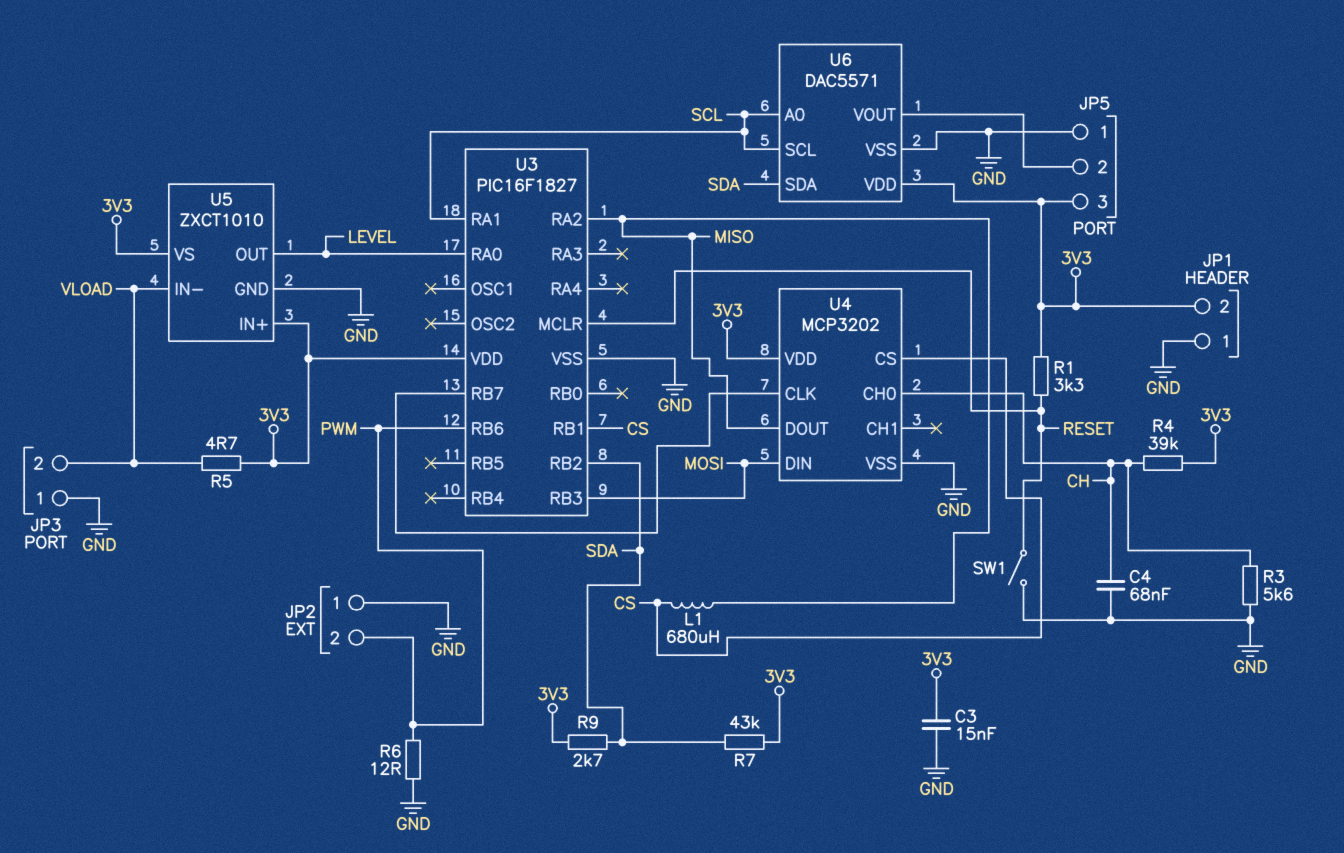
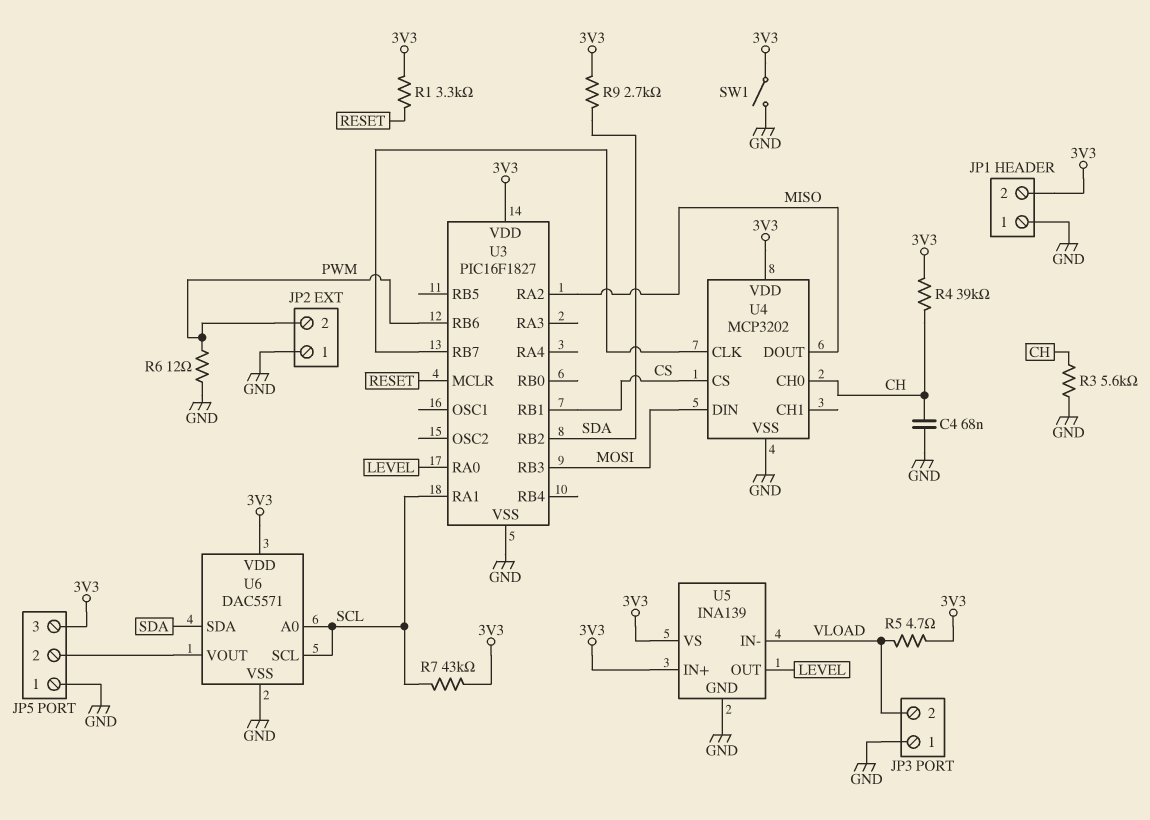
C3: 15nF (3V3, GND) -> none
L1: 680uH (CS, MISO) -> none
R7: 43k (3V3, SDA) -> 43k (3V3, SCL)
SW1: switch (GND, RESET) -> switch (3V3, GND)
U5: ZXCT1010 -> INA139

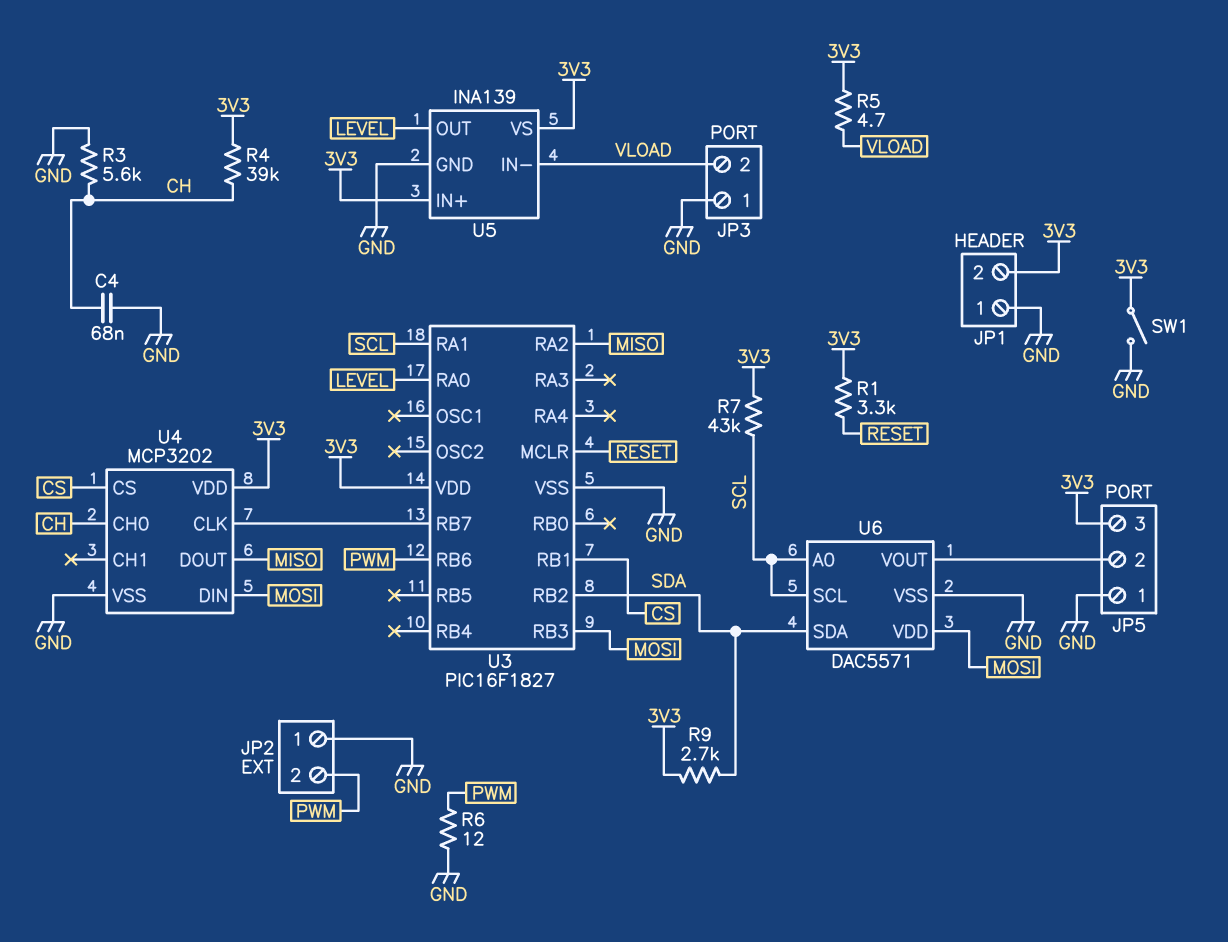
U6 pin VDD: 3V3 -> MOSI

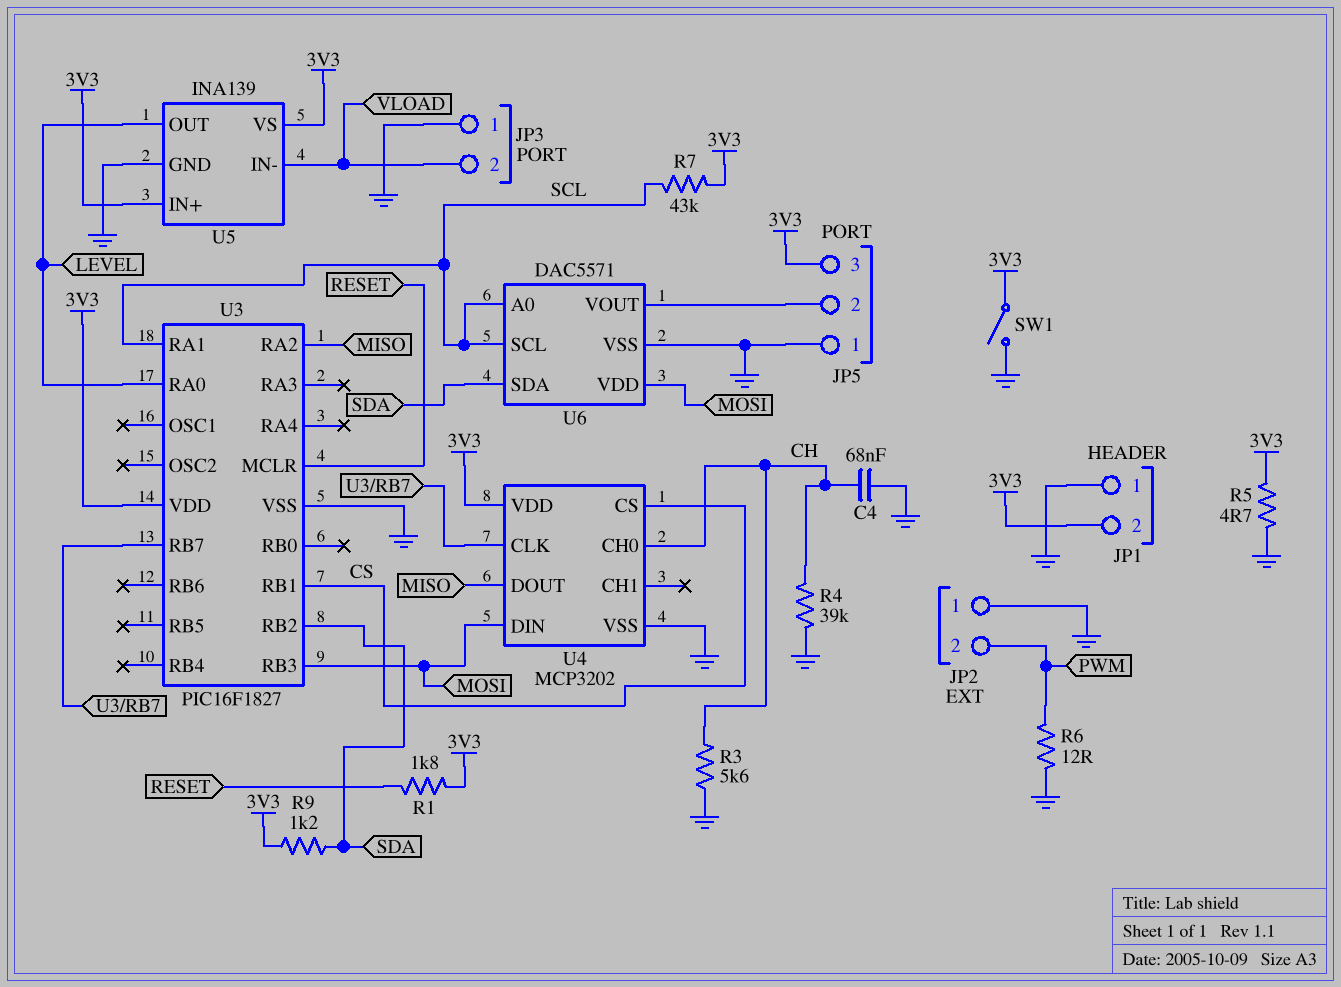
R1: 3.3k (3V3, RESET) -> 1.8k (3V3, RESET)
R4: 39k (3V3, CH) -> 39k (CH, GND)
R5: 4.7 (3V3, VLOAD) -> 4.7 (3V3, GND)
R9: 2.7k (3V3, SDA) -> 1.2k (3V3, SDA)
U3 pin RB6: PWM -> none

